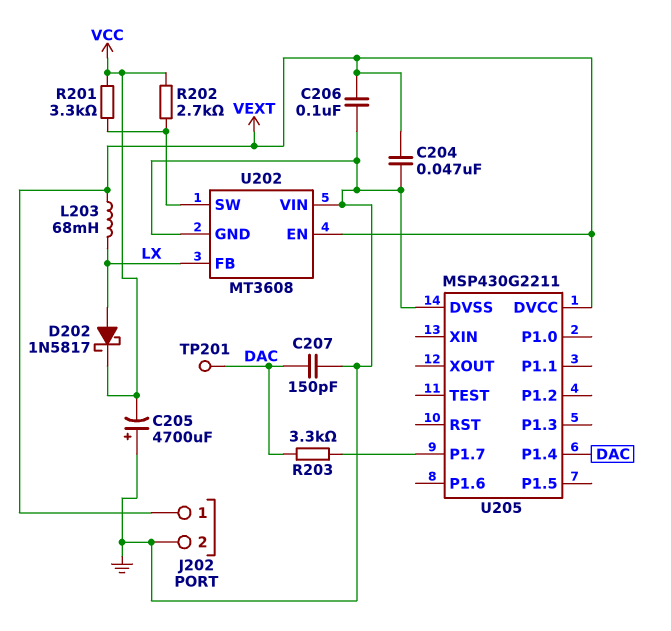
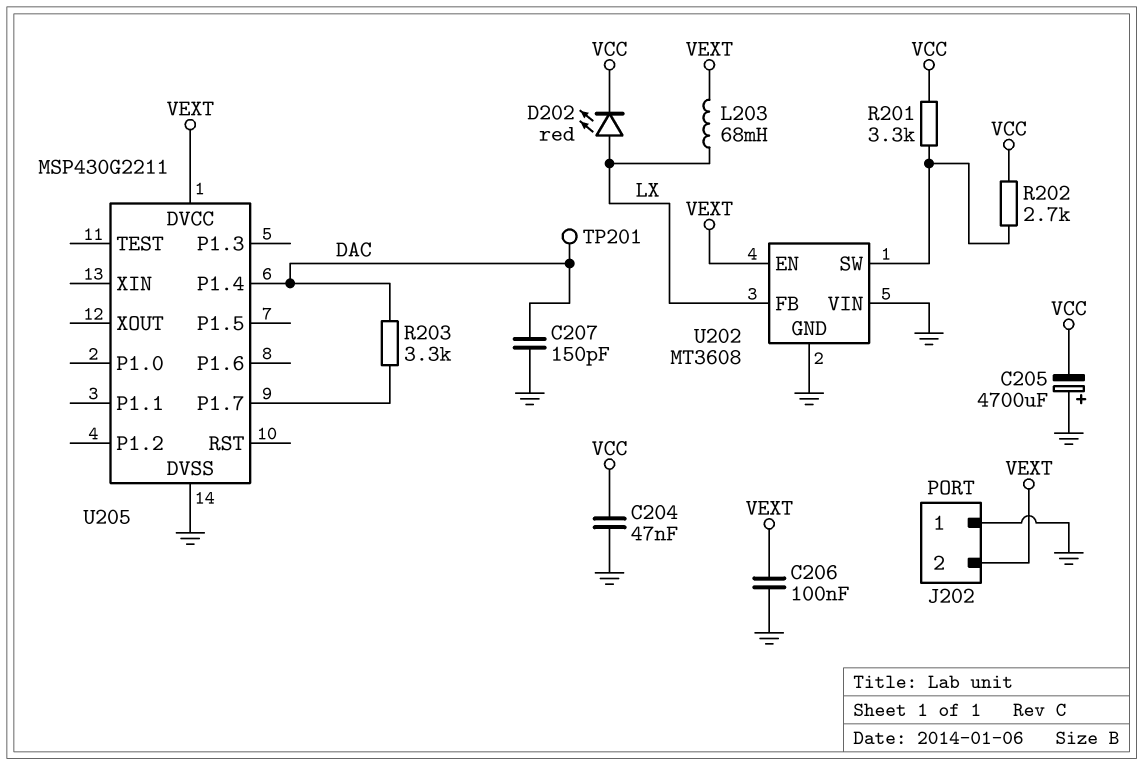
C204: 47nF (GND, VEXT) -> 47nF (GND, VCC)
D202: schottky 1N5817 (A LX, K VCC) -> LED red (A LX, K VCC)
J202 pin 1: VEXT -> GND
J202 pin 2: GND -> VEXT

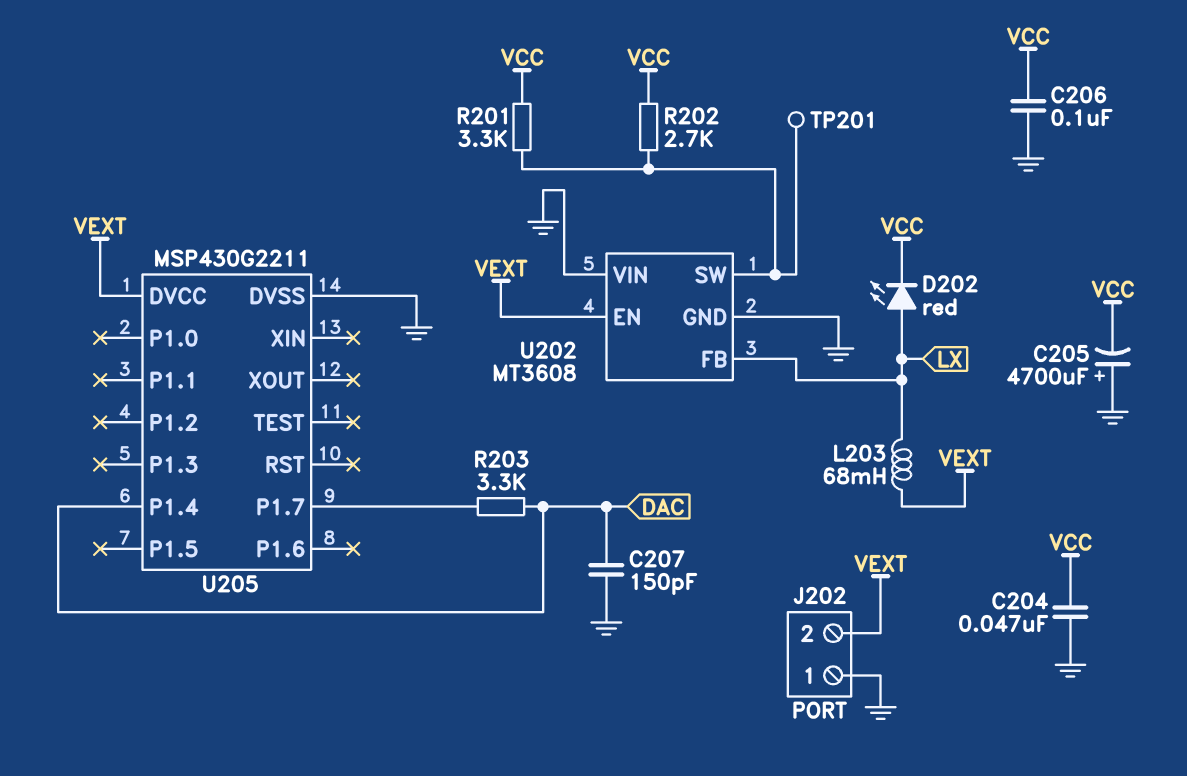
C206: 100nF (GND, VEXT) -> 100nF (GND, VCC)
TP201: test point (DAC) -> test point (U202/SW)

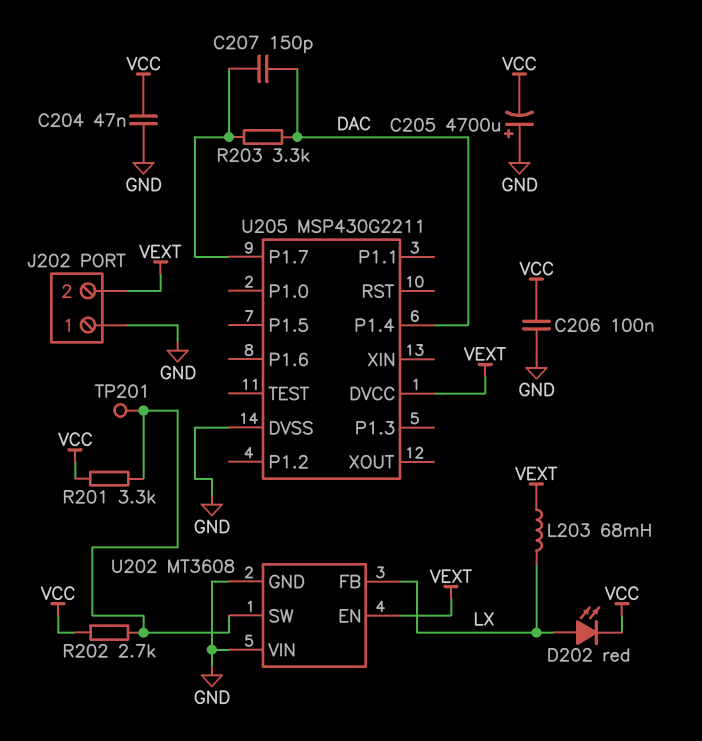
C207: 150pF (DAC, GND) -> 150pF (DAC, U205/P1.7)

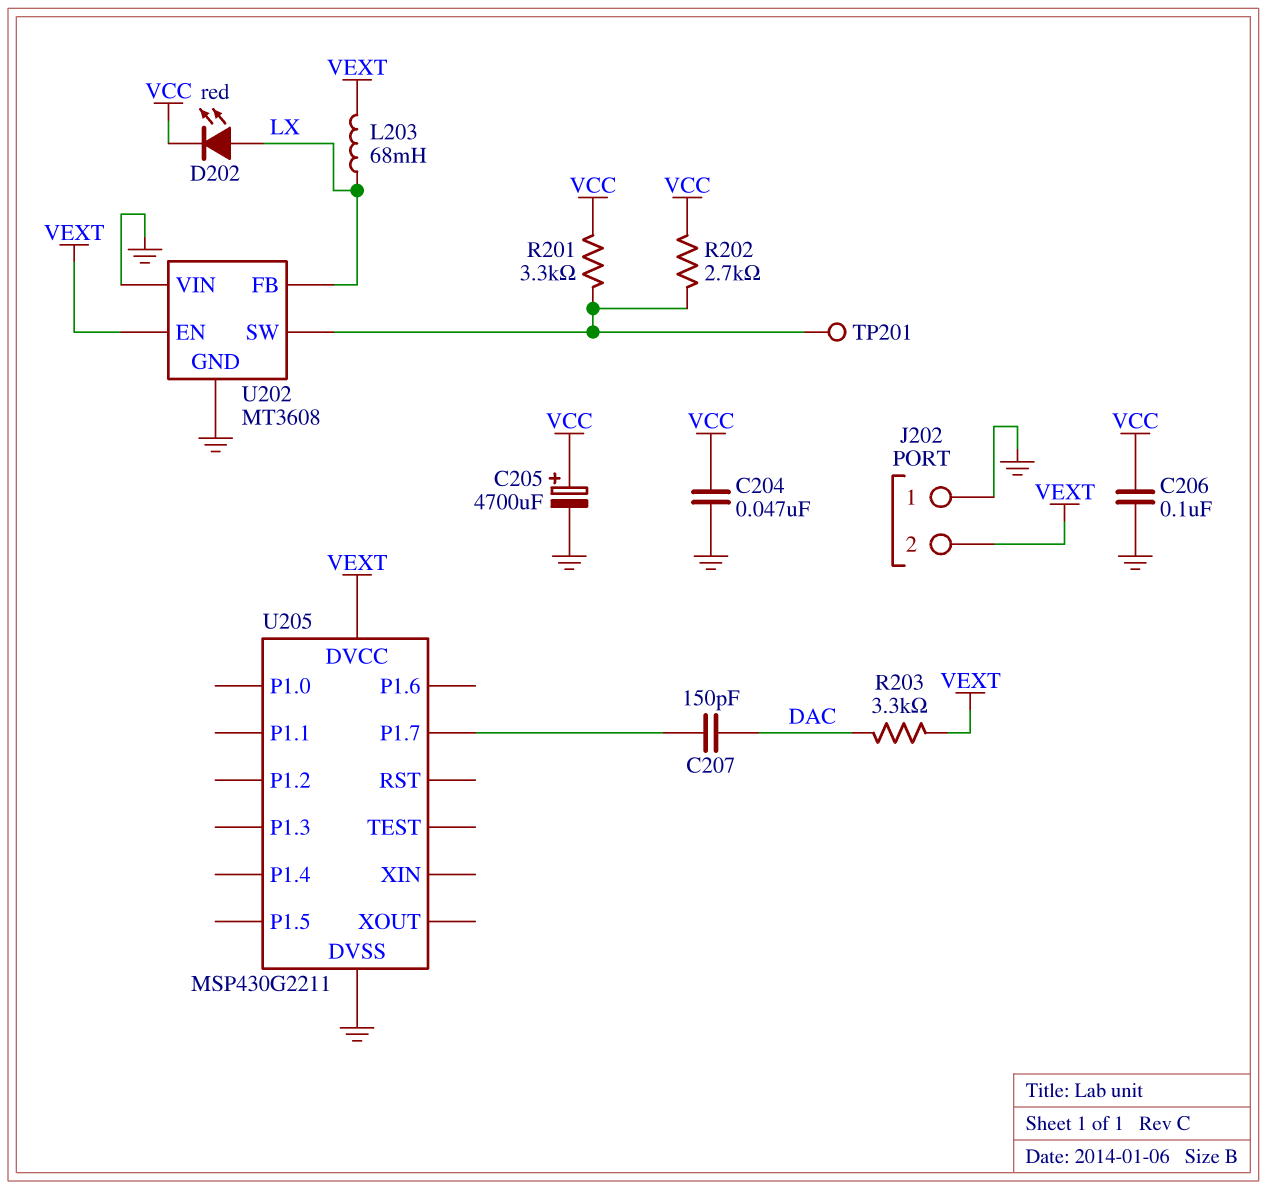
C205: 4700uF (plus GND, minus VCC) -> 4700uF (plus VCC, minus GND)
R203: 3.3k (DAC, U205/P1.7) -> 3.3k (DAC, VEXT)
U205 pin P1.4: DAC -> none

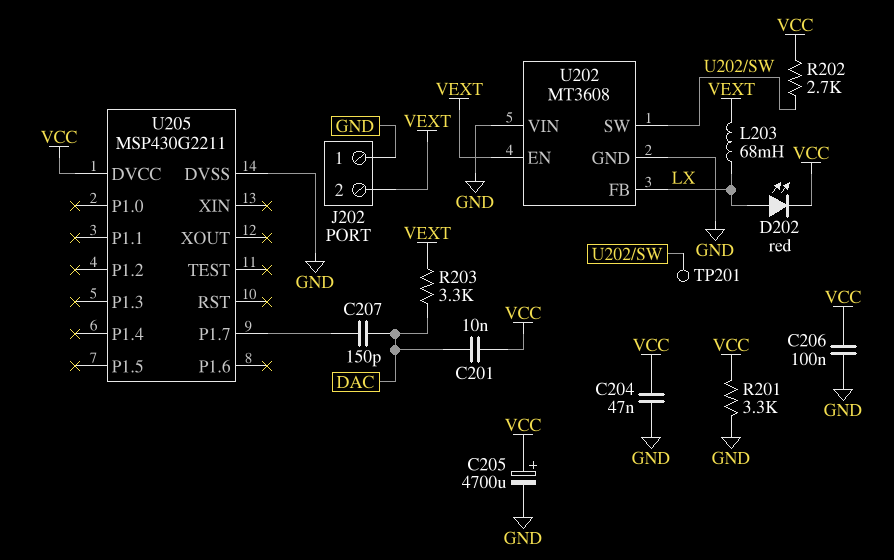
C201: none -> 10nF (DAC, VCC)
R201: 3.3k (U202/SW, VCC) -> 3.3k (GND, VCC)
U205 pin DVCC: VEXT -> VCC

